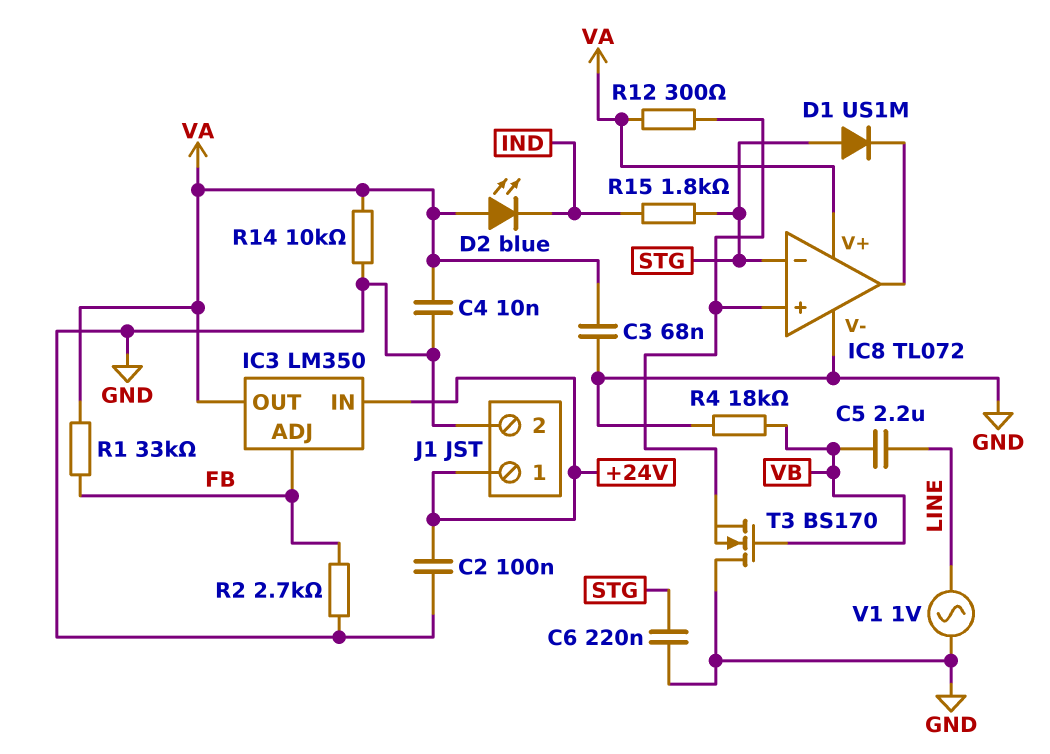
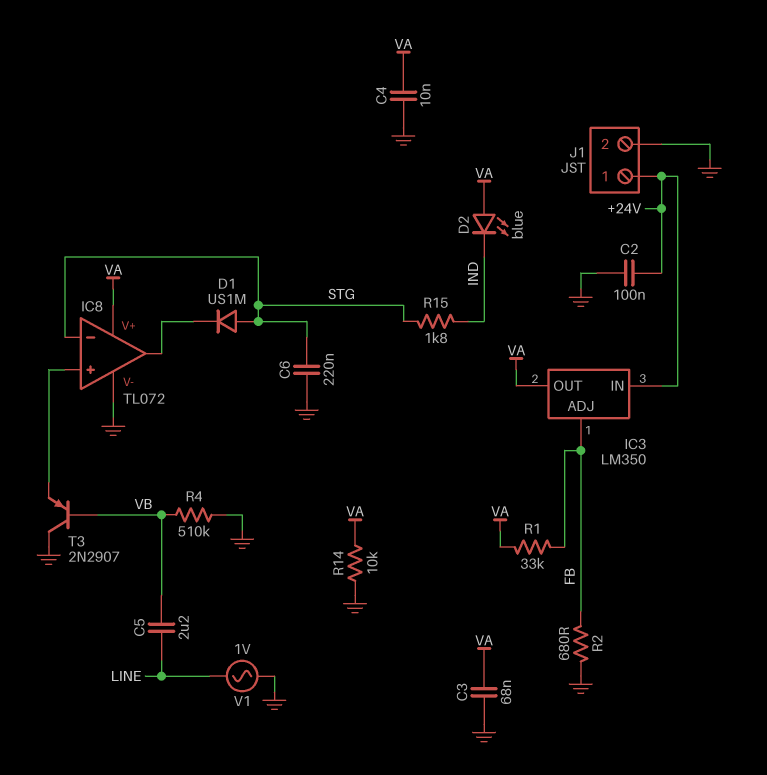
R2: 2.7k (FB, GND) -> 680 (FB, GND)
R4: 18k (GND, VB) -> 510k (GND, VB)
R12: 300 (IC8/in+, VA) -> none
T3: NMOS BS170 (G VB, D GND, S IC8/in+) -> PNP 2N2907 (B VB, C GND, E IC8/in+)

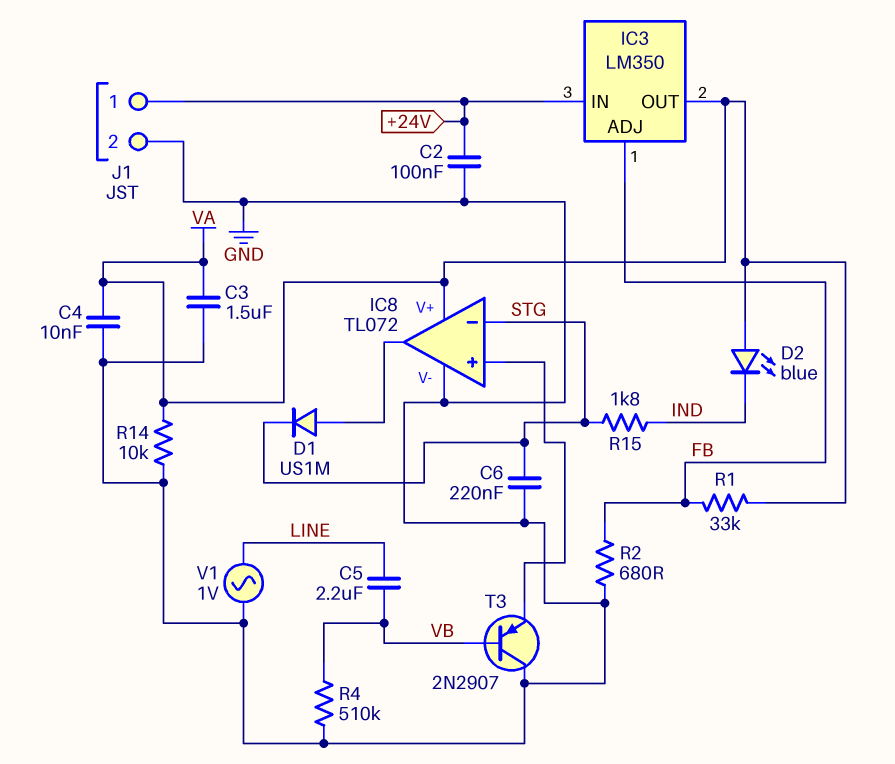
C3: 68nF (GND, VA) -> 1.5uF (GND, VA)
D1: diode US1M (A STG, K IC8/out) -> diode US1M (A IC8/out, K STG)

